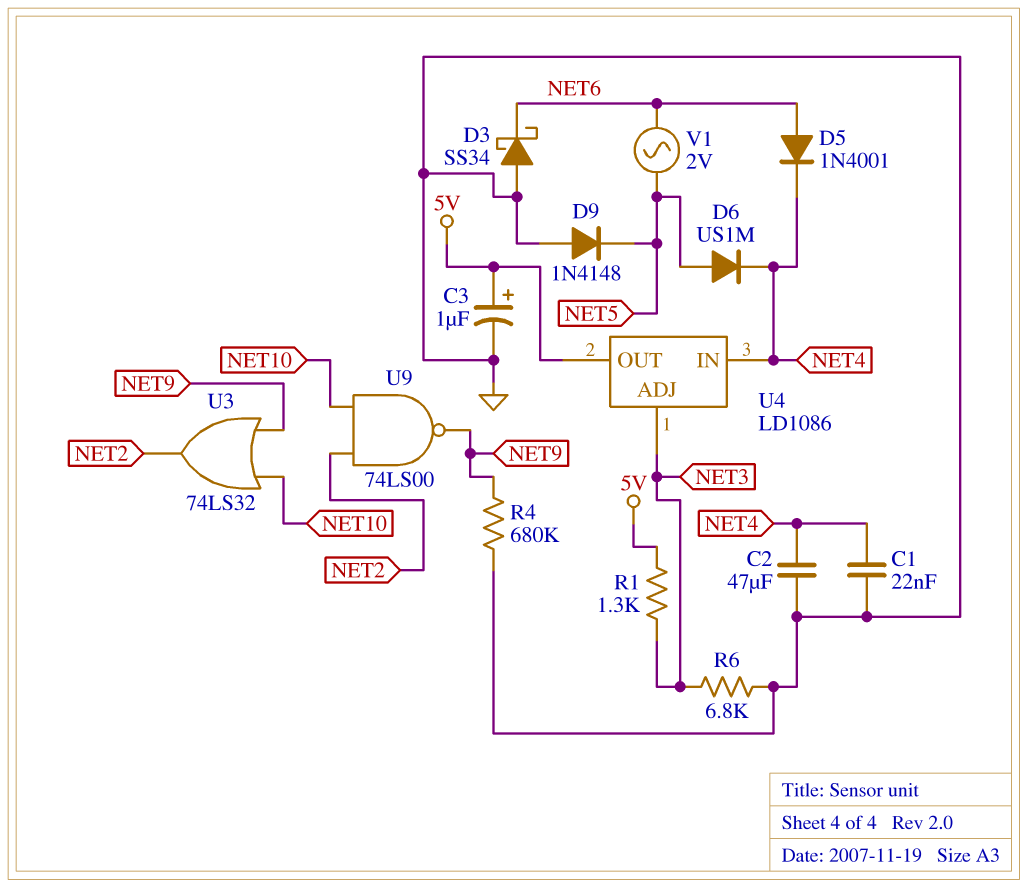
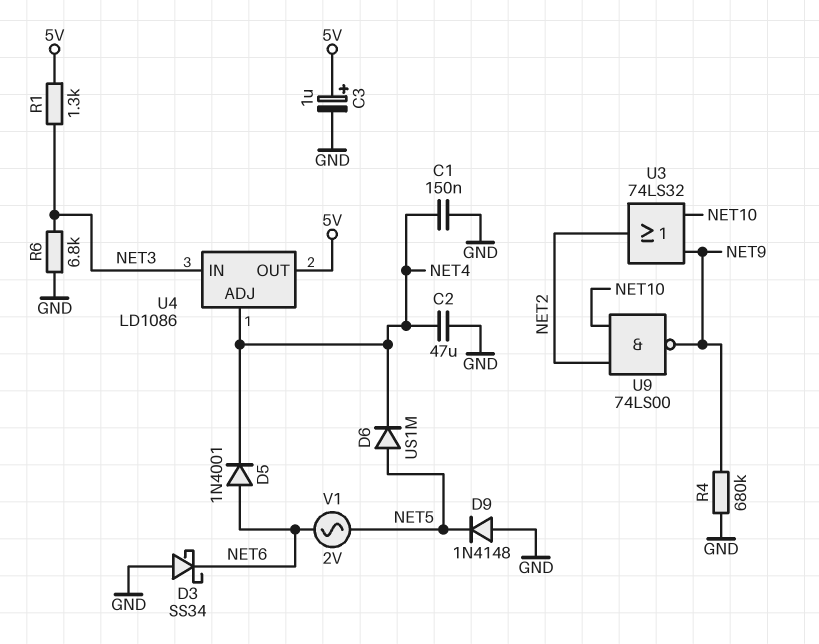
C1: 22nF (GND, NET4) -> 150nF (GND, NET4)
U4 pin ADJ: NET3 -> NET4
U4 pin IN: NET4 -> NET3

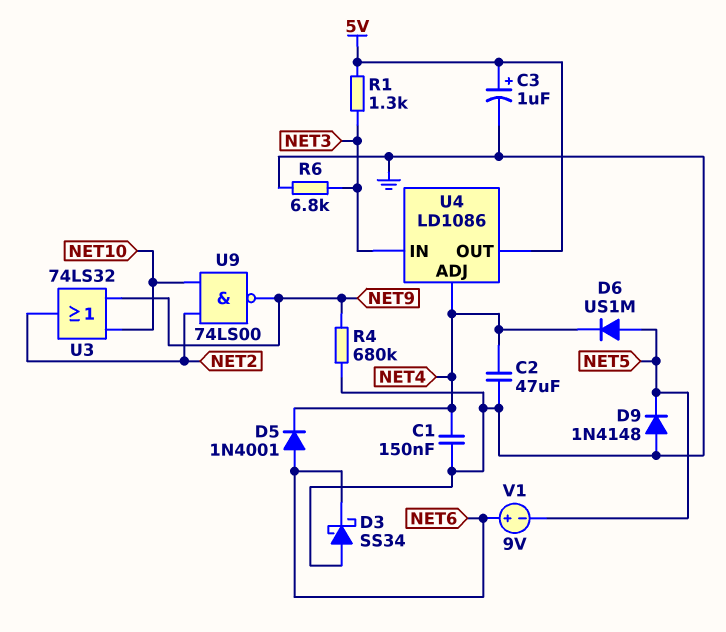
V1: AC 2V (NET5, NET6) -> 9V (plus NET6, minus NET5)

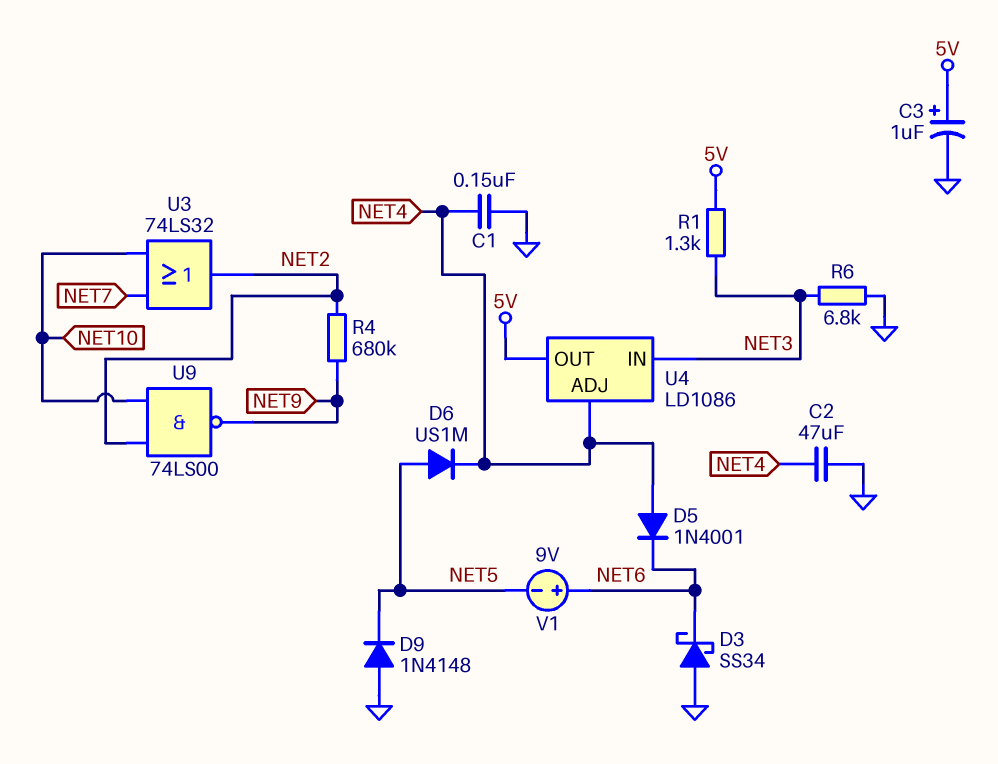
D5: diode 1N4001 (A NET6, K NET4) -> diode 1N4001 (A NET4, K NET6)
R4: 680k (GND, NET9) -> 680k (NET2, NET9)
U3: OR 74LS32 (in NET9, in NET10, out NET2) -> OR 74LS32 (in NET7, in NET10, out NET2)

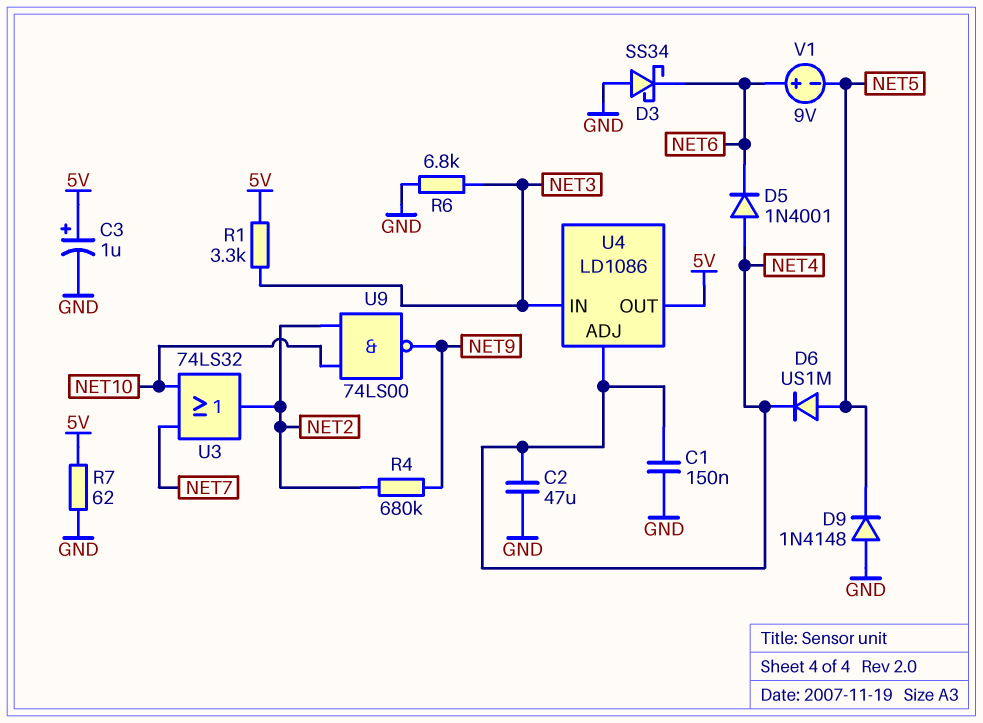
R1: 1.3k (5V, NET3) -> 3.3k (5V, NET3)
R7: none -> 62 (5V, GND)

